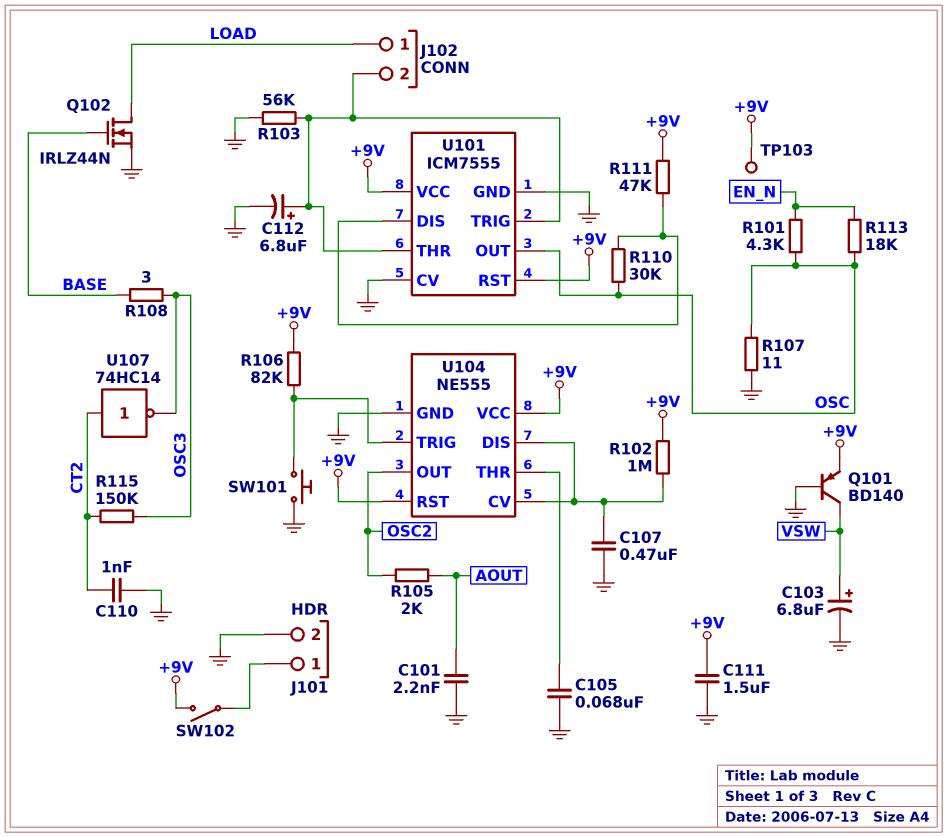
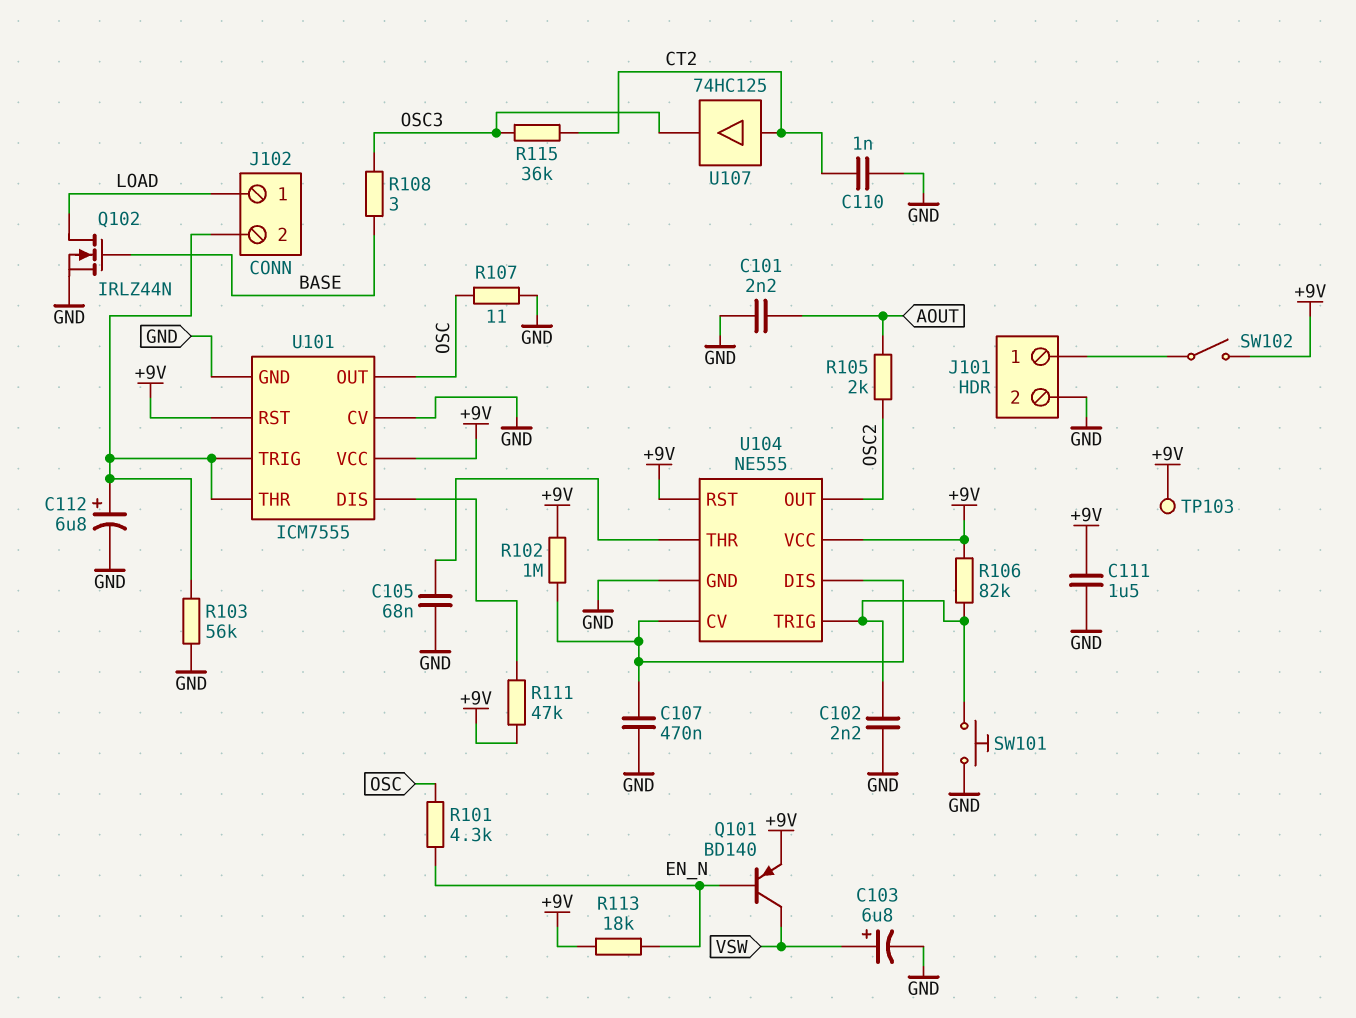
C102: none -> 2.2nF (GND, U104/TRIG)
Q101: PNP BD140 (B GND, C VSW, E +9V) -> PNP BD140 (B EN_N, C VSW, E +9V)
R110: 30k (OSC, U101/DIS) -> none
R113: 18k (EN_N, OSC) -> 18k (+9V, EN_N)
R115: 150k (CT2, OSC3) -> 36k (CT2, OSC3)
U107: NOT 74HC14 (in CT2, out OSC3) -> buffer 74HC125 (in CT2, out OSC3)

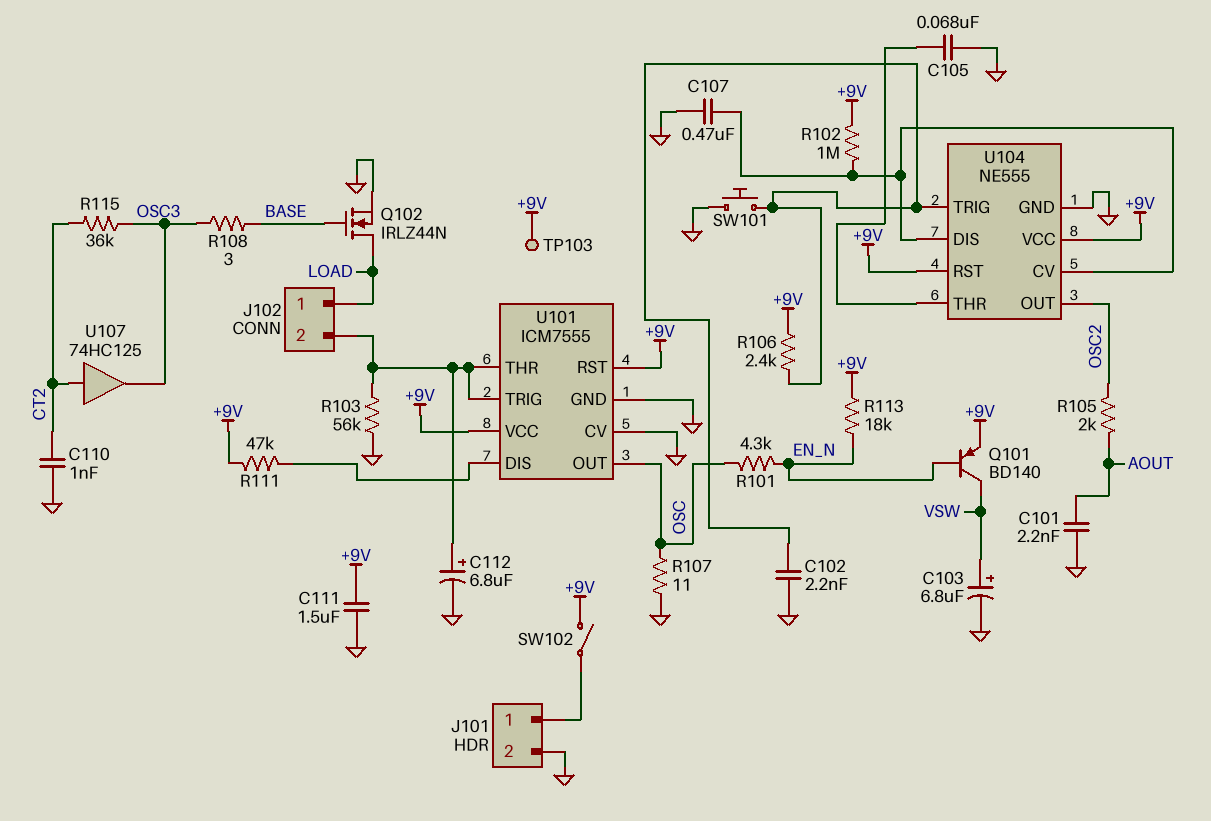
R106: 82k (+9V, U104/TRIG) -> 2.4k (+9V, U104/TRIG)

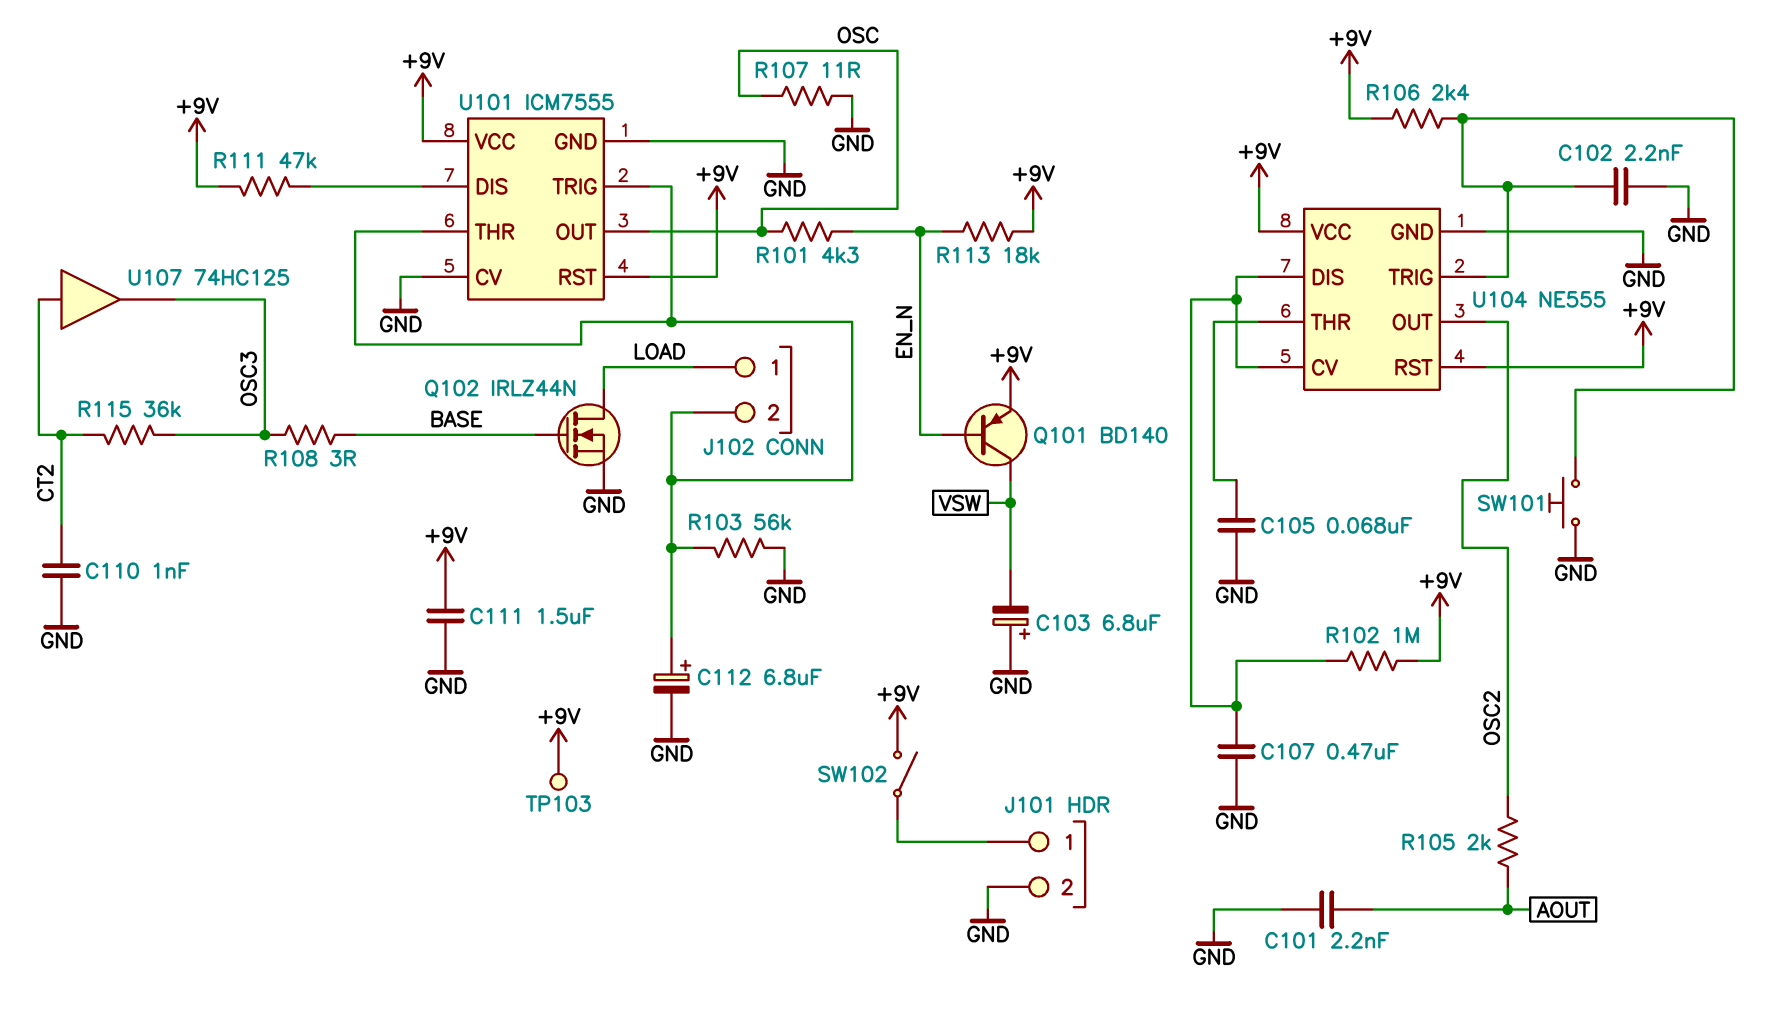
C103: 6.8uF (plus VSW, minus GND) -> 6.8uF (plus GND, minus VSW)

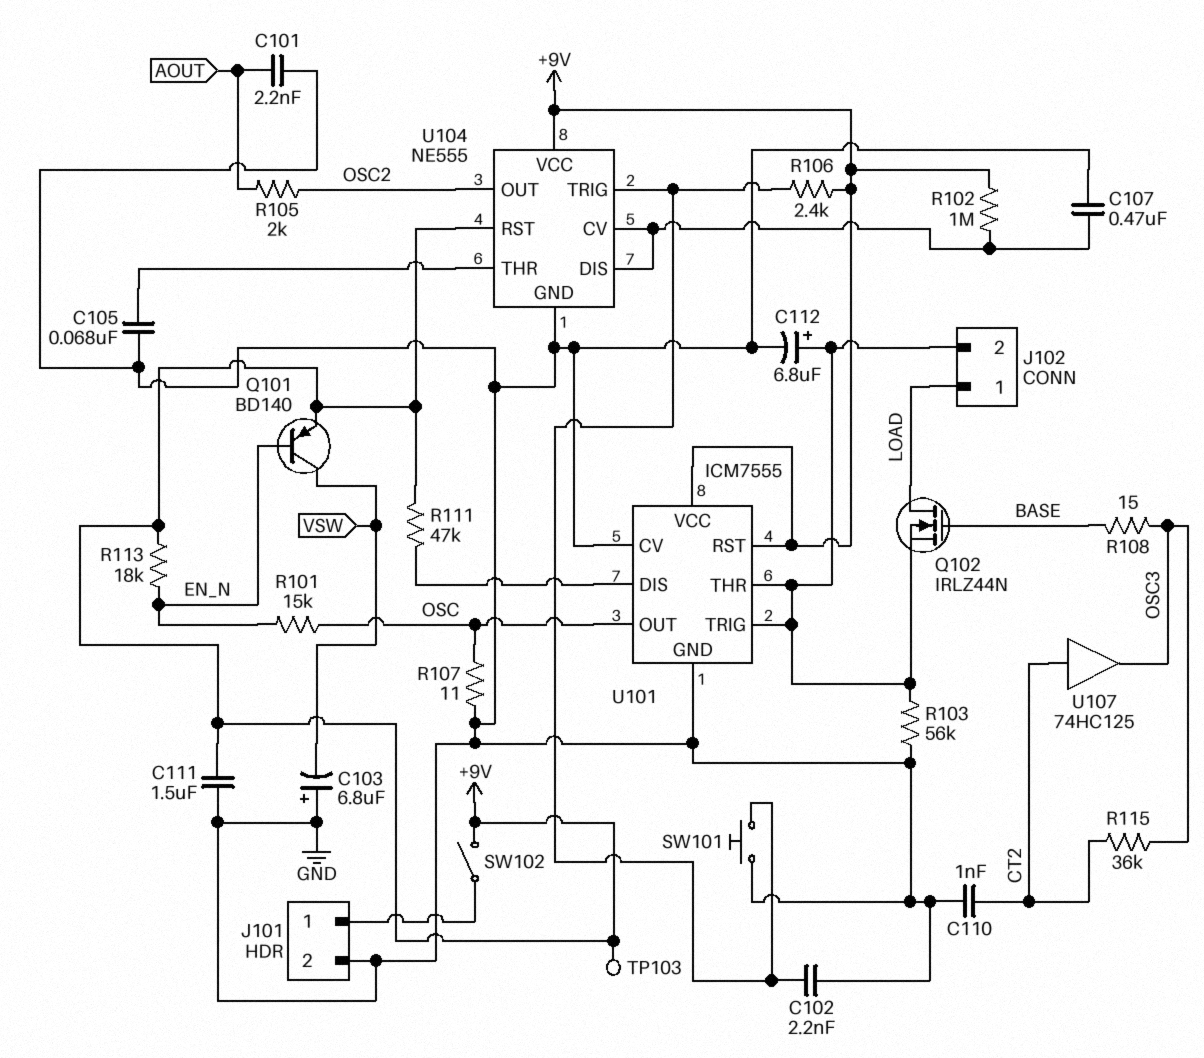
Q102: NMOS IRLZ44N (G BASE, D LOAD, S GND) -> NMOS IRLZ44N (G BASE, D LOAD, S J102/2)
R101: 4.3k (EN_N, OSC) -> 15k (EN_N, OSC)
R108: 3 (BASE, OSC3) -> 15 (BASE, OSC3)

